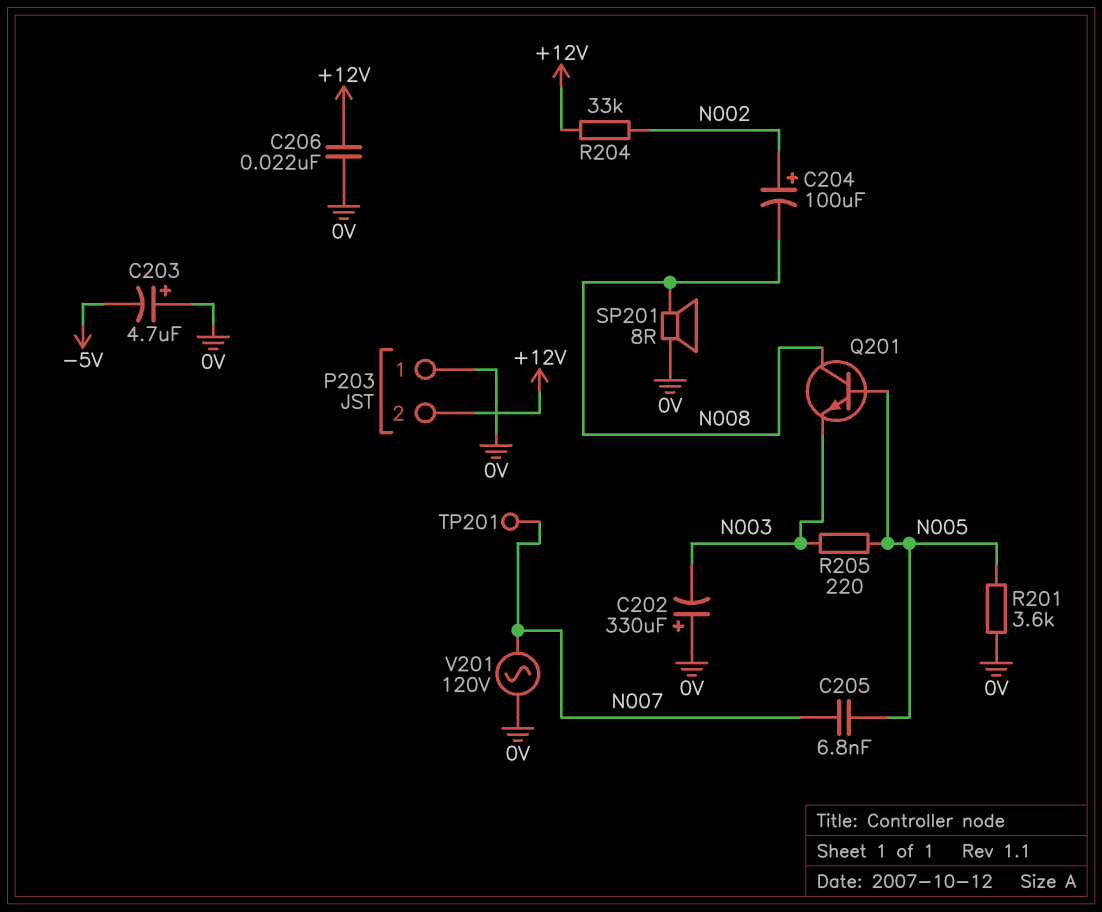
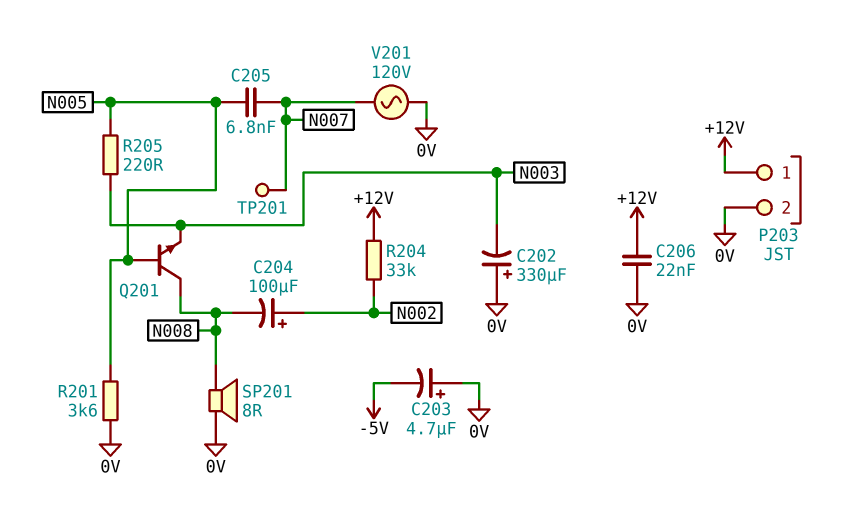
P203 pin 1: 0V -> +12V
P203 pin 2: +12V -> 0V

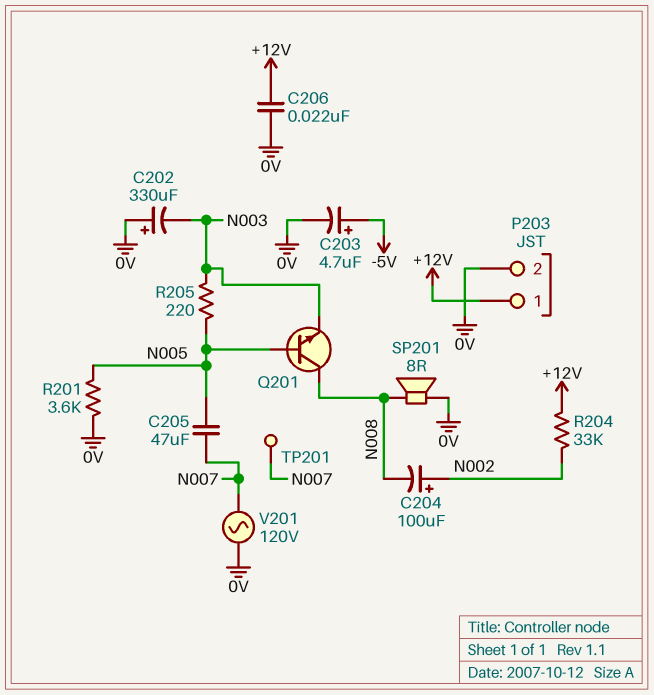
C203: 4.7uF (plus 0V, minus -5V) -> 4.7uF (plus -5V, minus 0V)
C205: 6.8nF (N005, N007) -> 47uF (N005, N007)

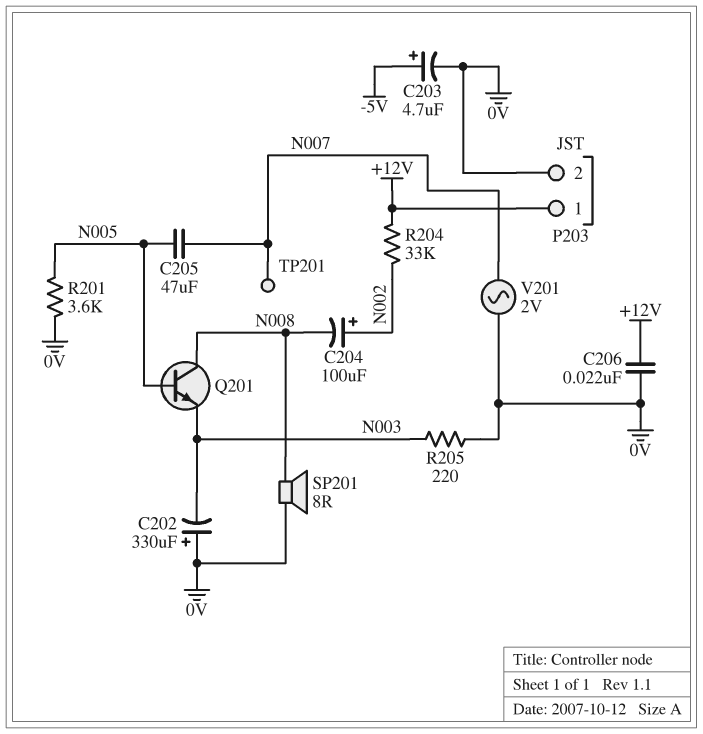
R205: 220 (N003, N005) -> 220 (0V, N003)
V201: AC 120V (0V, N007) -> AC 2V (0V, N007)

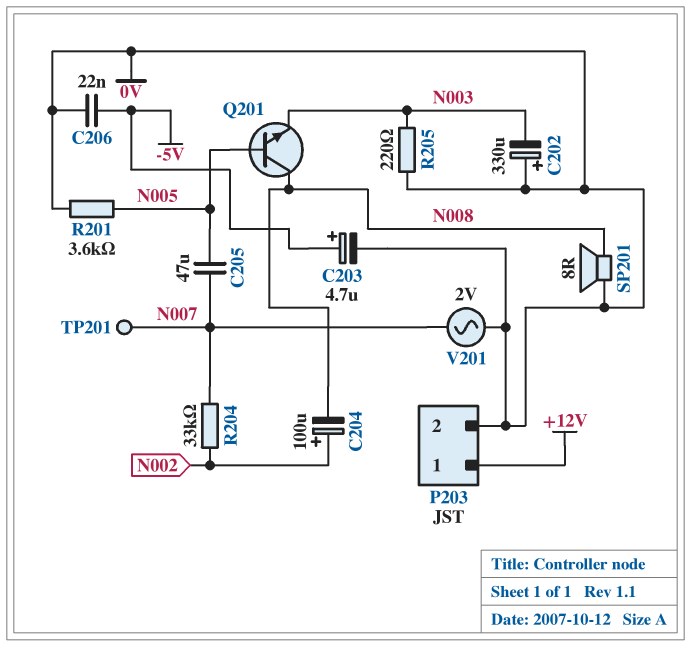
C206: 22nF (+12V, 0V) -> 22nF (-5V, 0V)
R204: 33k (+12V, N002) -> 33k (N002, N007)

